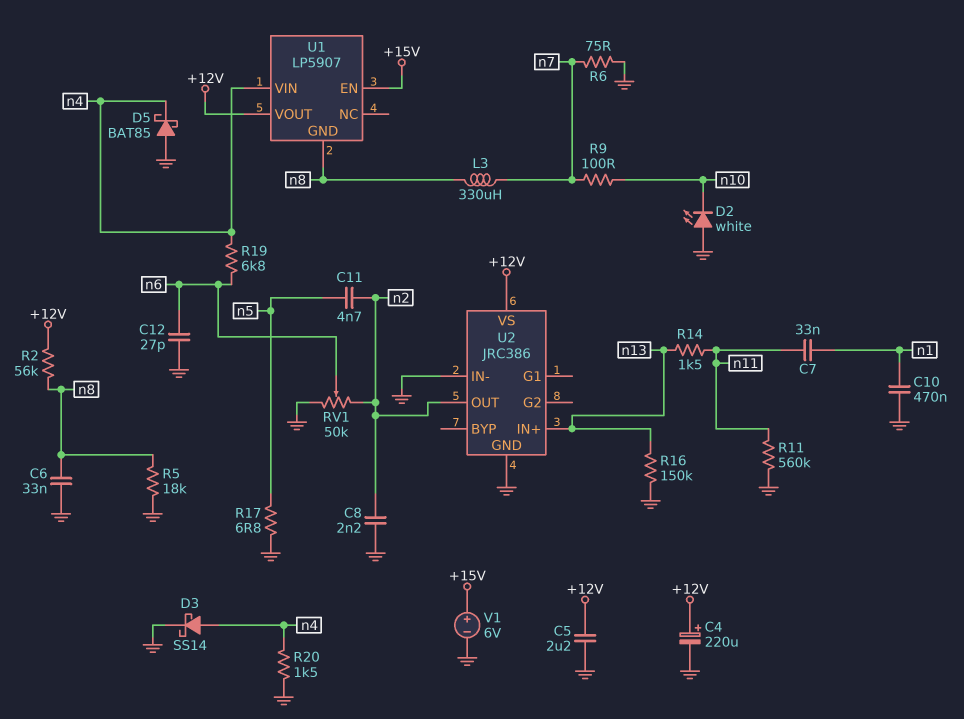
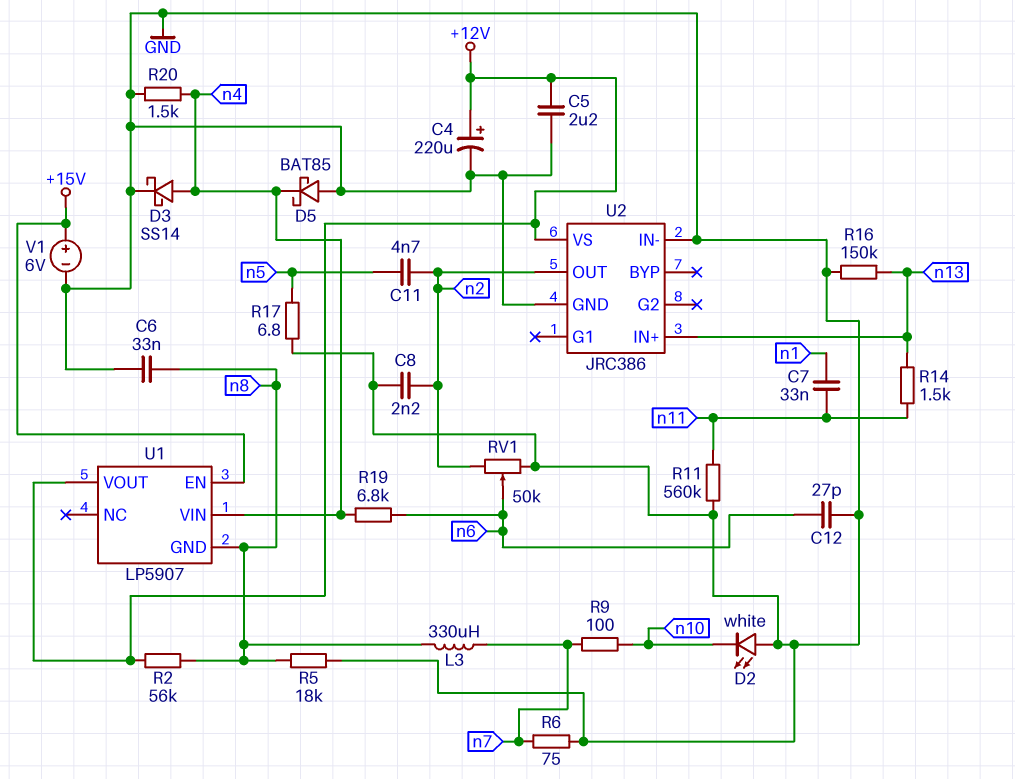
C10: 470nF (GND, n1) -> none

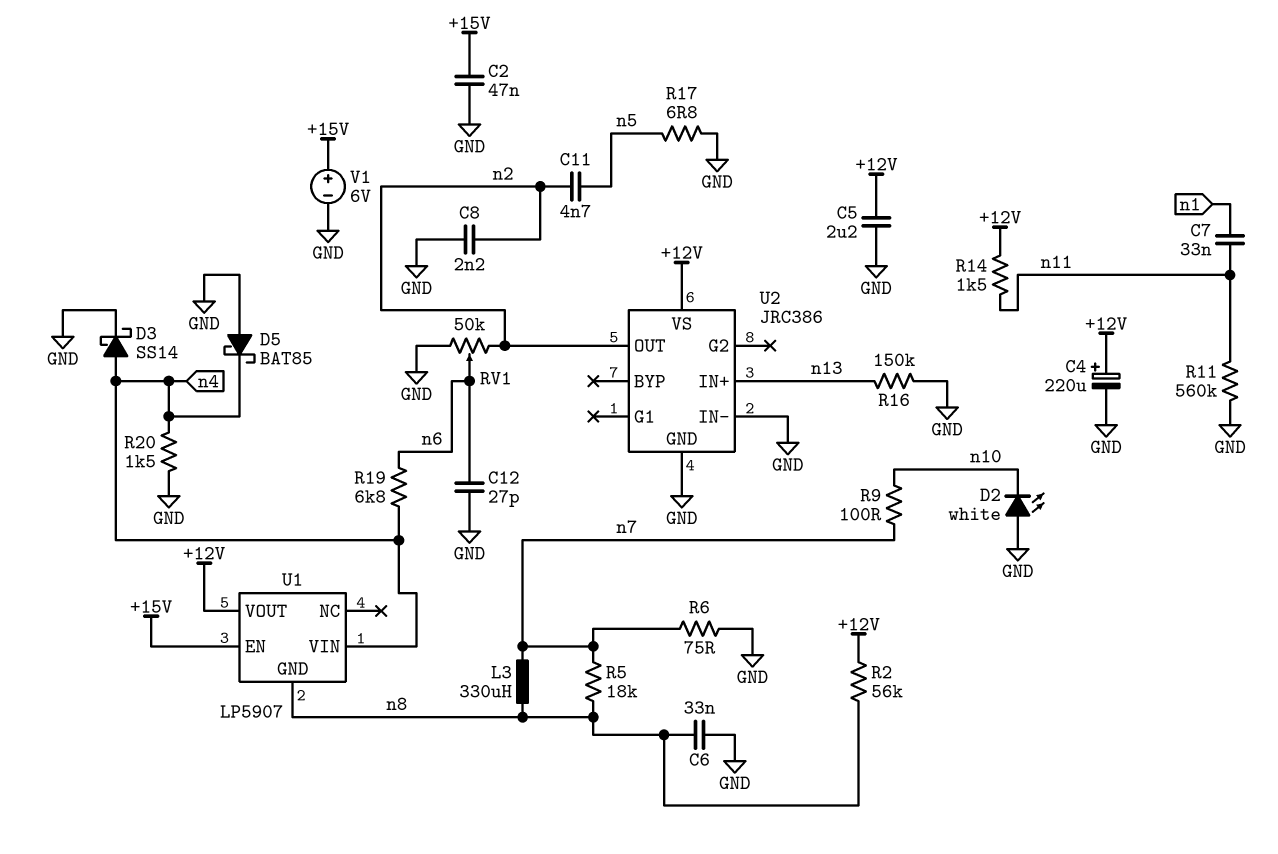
C2: none -> 47nF (+15V, GND)
R5: 18k (GND, n8) -> 18k (n7, n8)
R14: 1.5k (n11, n13) -> 1.5k (+12V, n11)

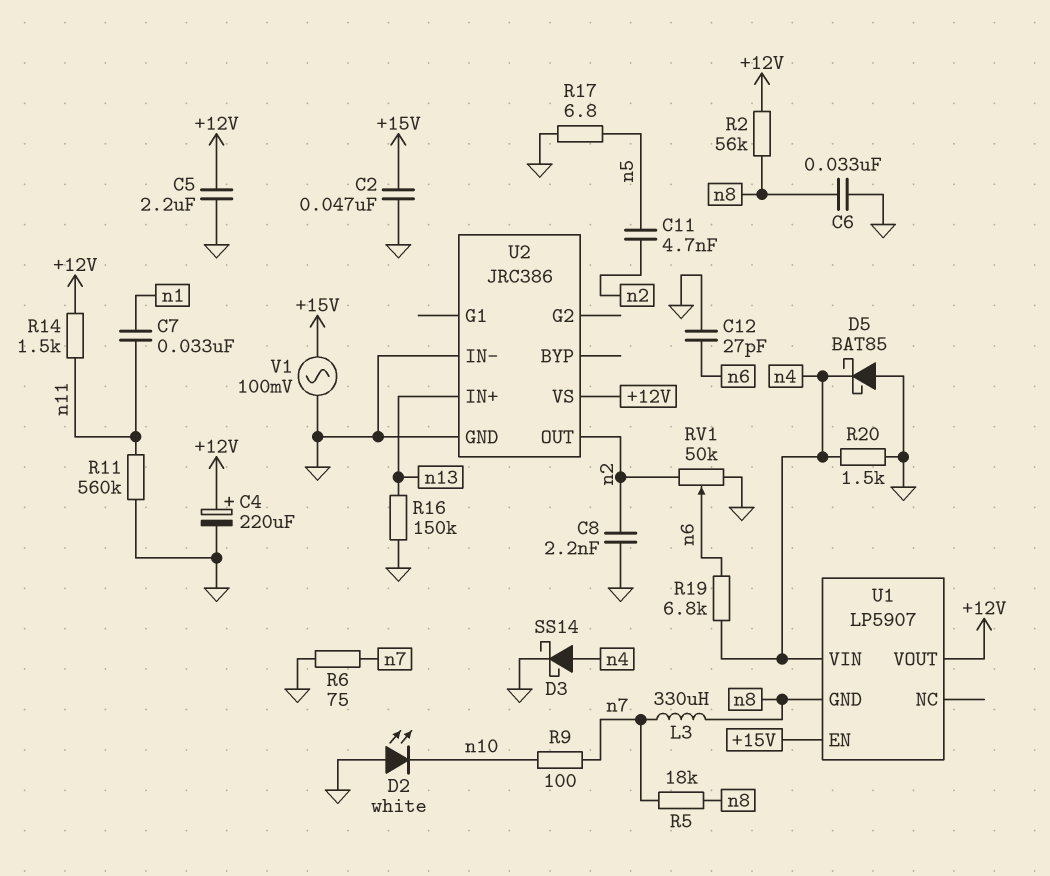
V1: 6V (plus +15V, minus GND) -> AC 100mV (+15V, GND)

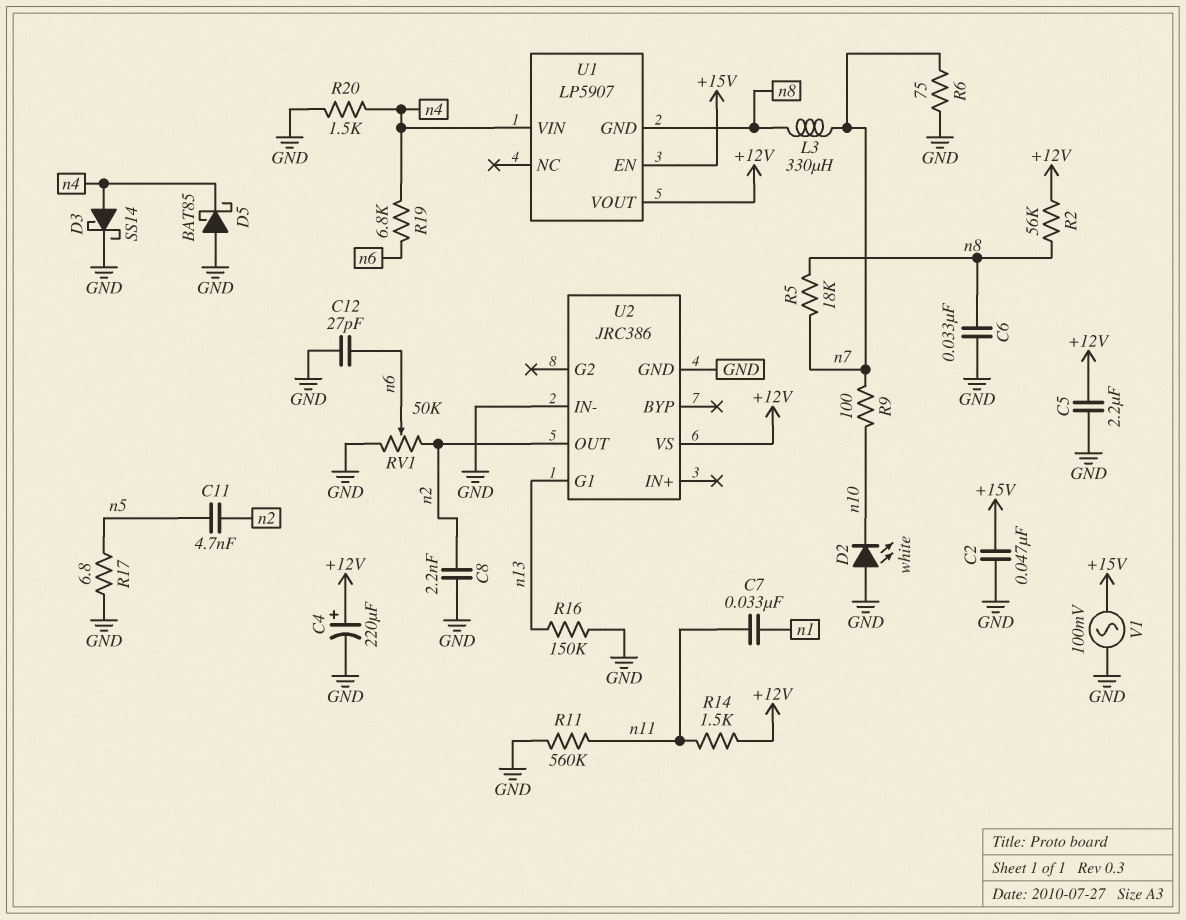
U2 pin G1: none -> n13
U2 pin IN+: n13 -> none

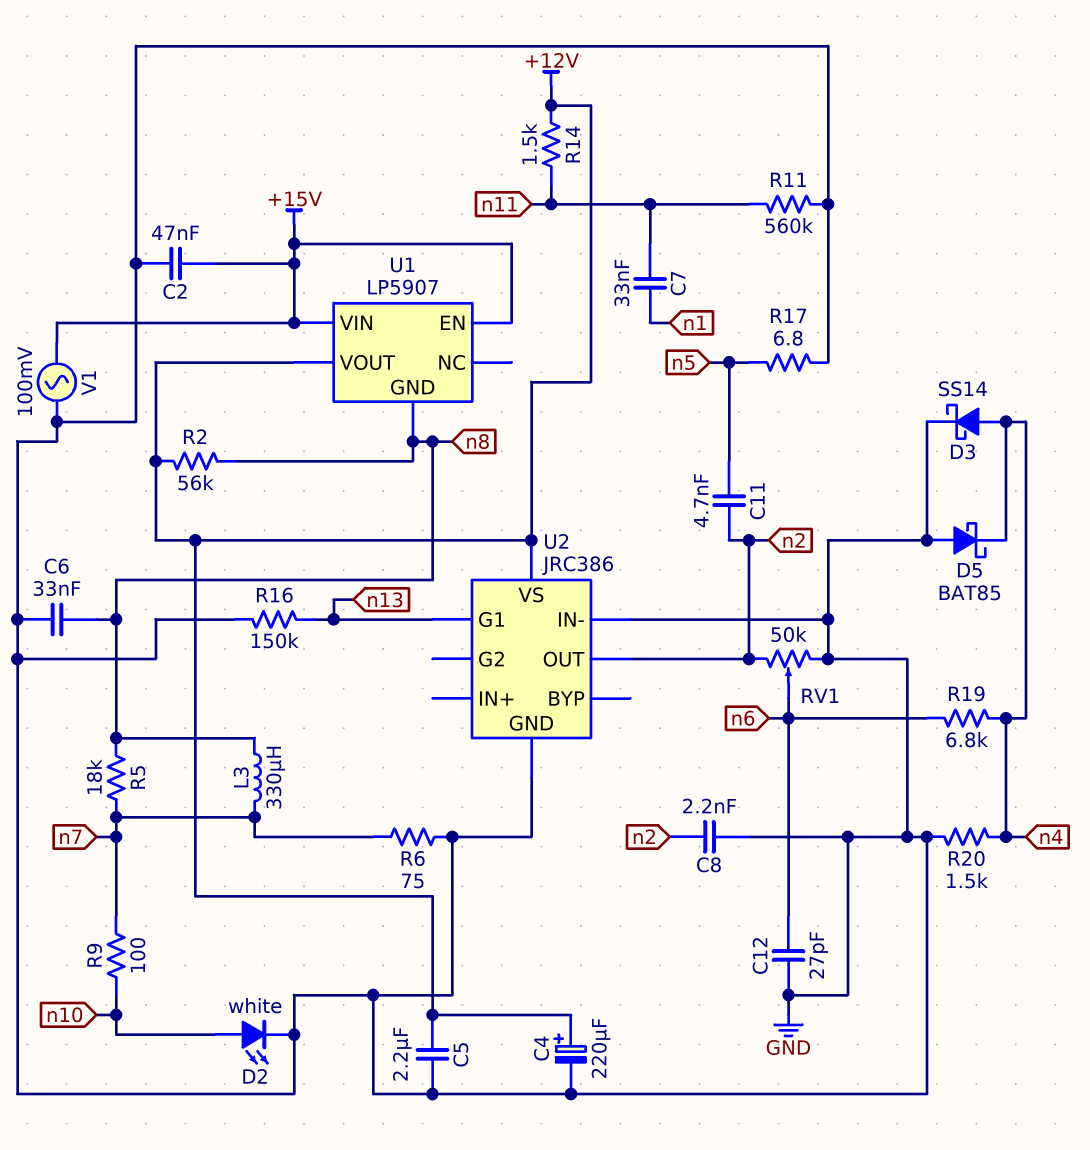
D2: LED white (A GND, K n10) -> LED white (A n10, K GND)
U1 pin VIN: n4 -> +15V

